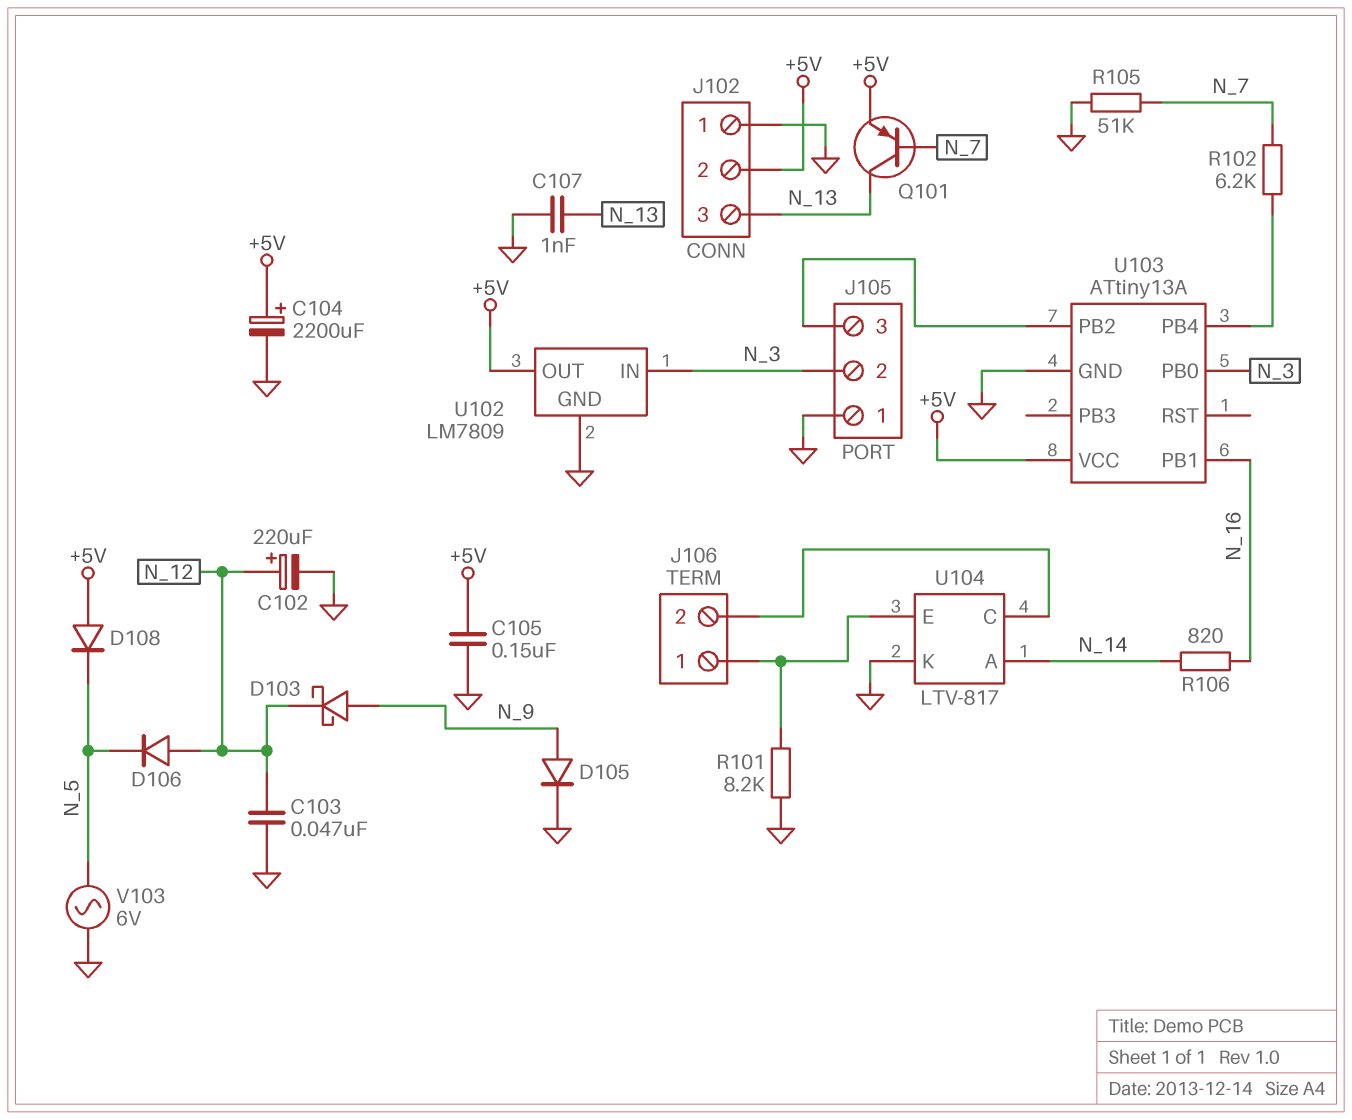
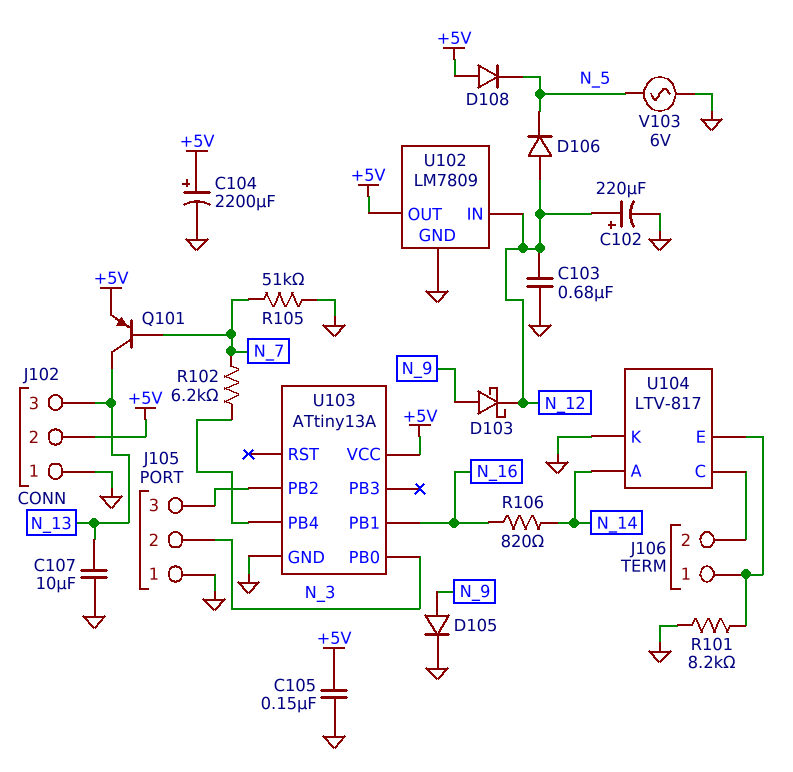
C103: 47nF (GND, N_12) -> 680nF (GND, N_12)
C107: 1nF (GND, N_13) -> 10uF (GND, N_13)
U102 pin IN: N_3 -> N_12

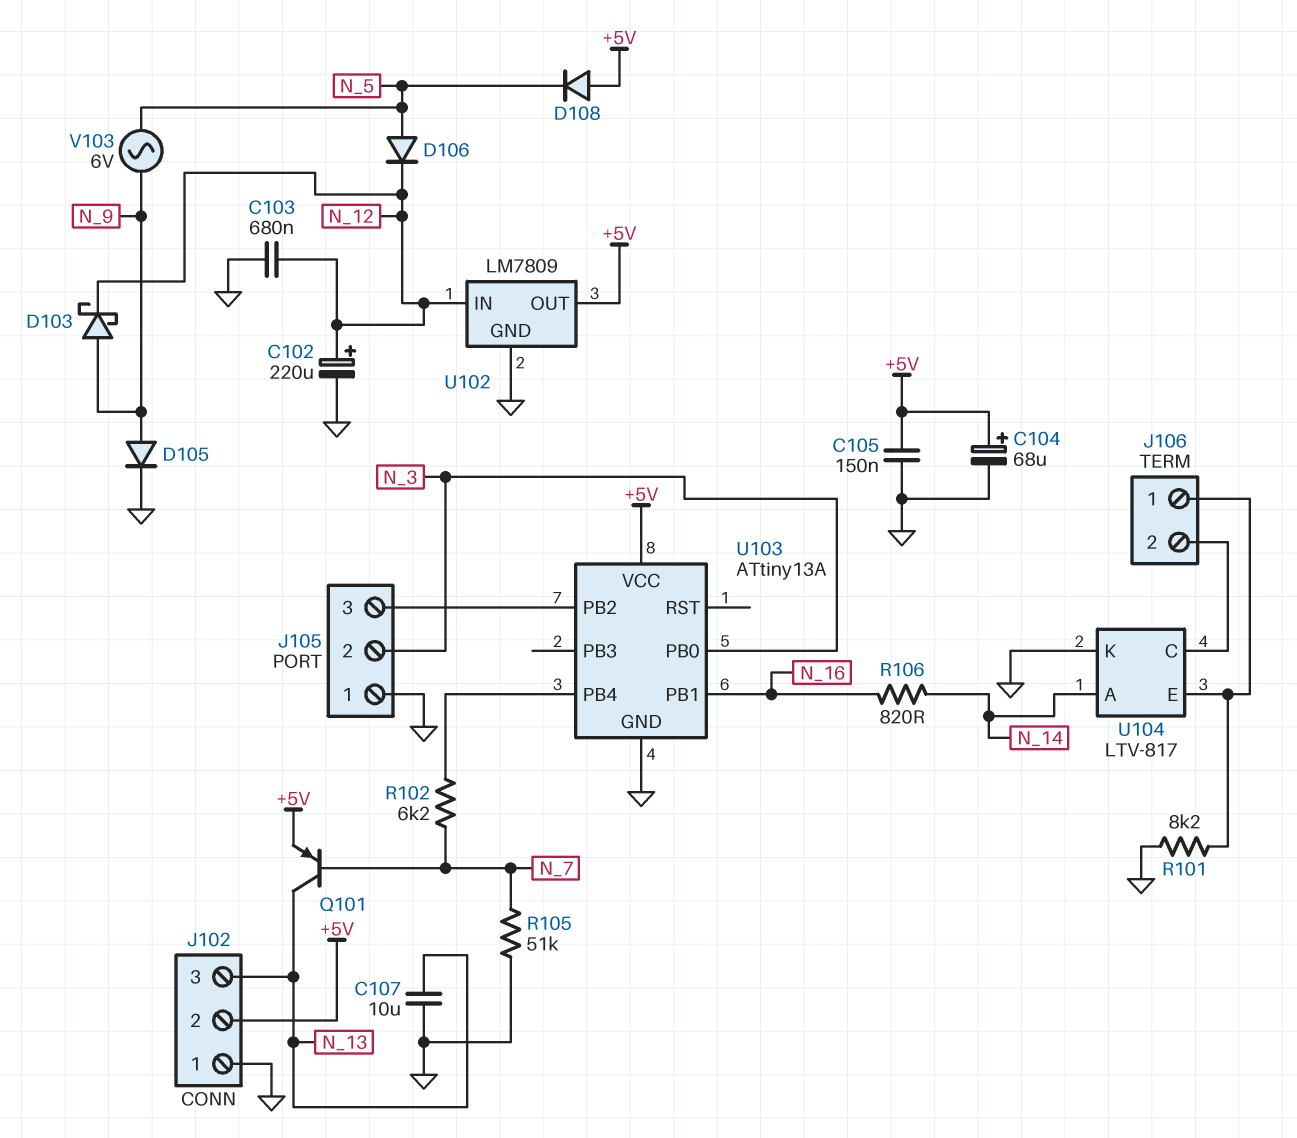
C104: 2200uF (plus +5V, minus GND) -> 68uF (plus +5V, minus GND)
D106: diode (A N_12, K N_5) -> diode (A N_5, K N_12)
V103: AC 6V (GND, N_5) -> AC 6V (N_5, N_9)

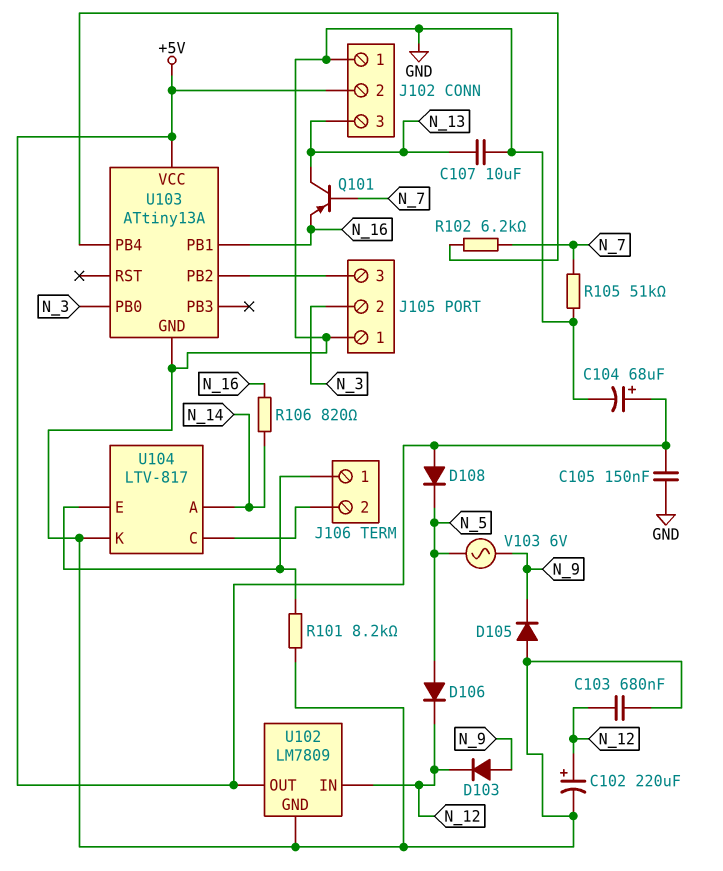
D103: schottky (A N_9, K N_12) -> diode (A N_9, K N_12)
D105: diode (A N_9, K GND) -> diode (A GND, K N_9)
Q101: PNP (B N_7, C N_13, E +5V) -> PNP (B N_7, C N_13, E N_16)

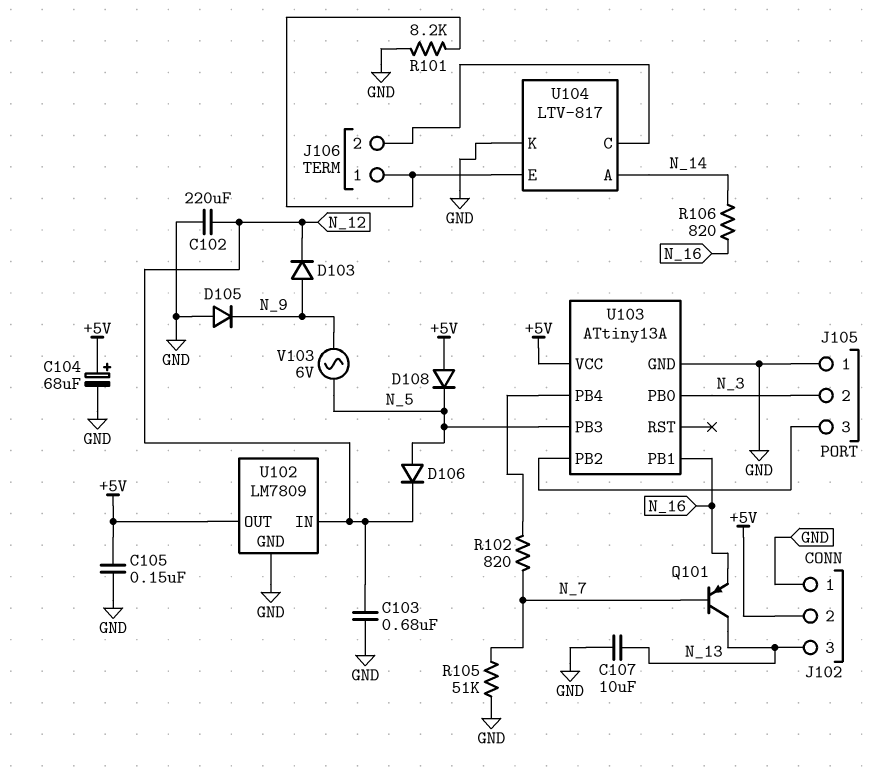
C102: 220uF (plus N_12, minus GND) -> 220uF (GND, N_12)
R102: 6.2k (N_7, U103/PB4) -> 820 (N_7, U103/PB4)
U103 pin PB3: none -> N_5

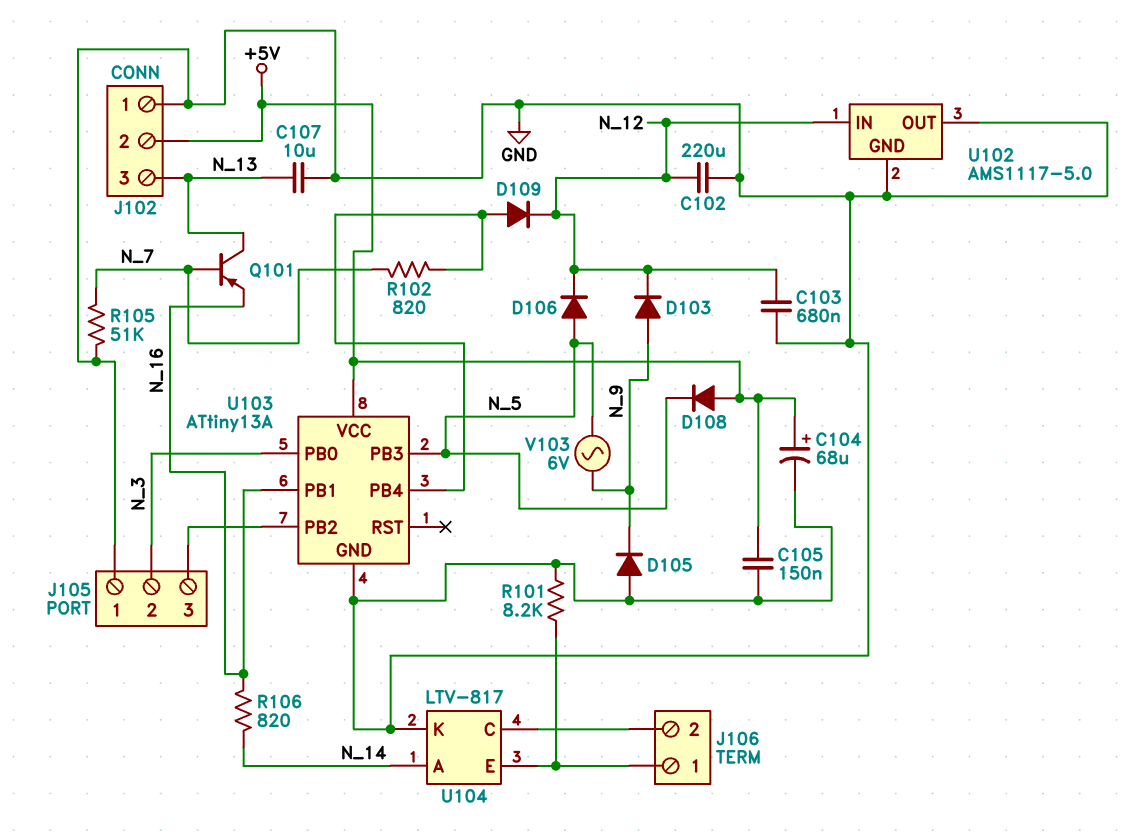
D109: none -> diode (A U103/PB4, K N_12)
U102: LM7809 -> AMS1117-5.0
U102 pin OUT: +5V -> GND

